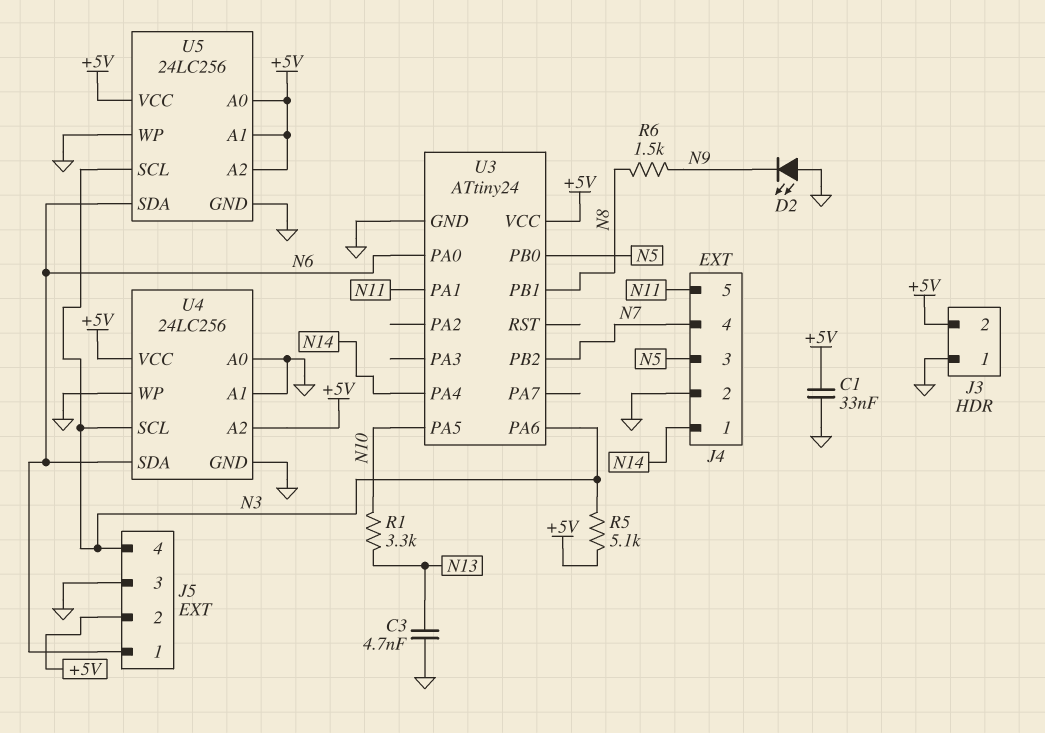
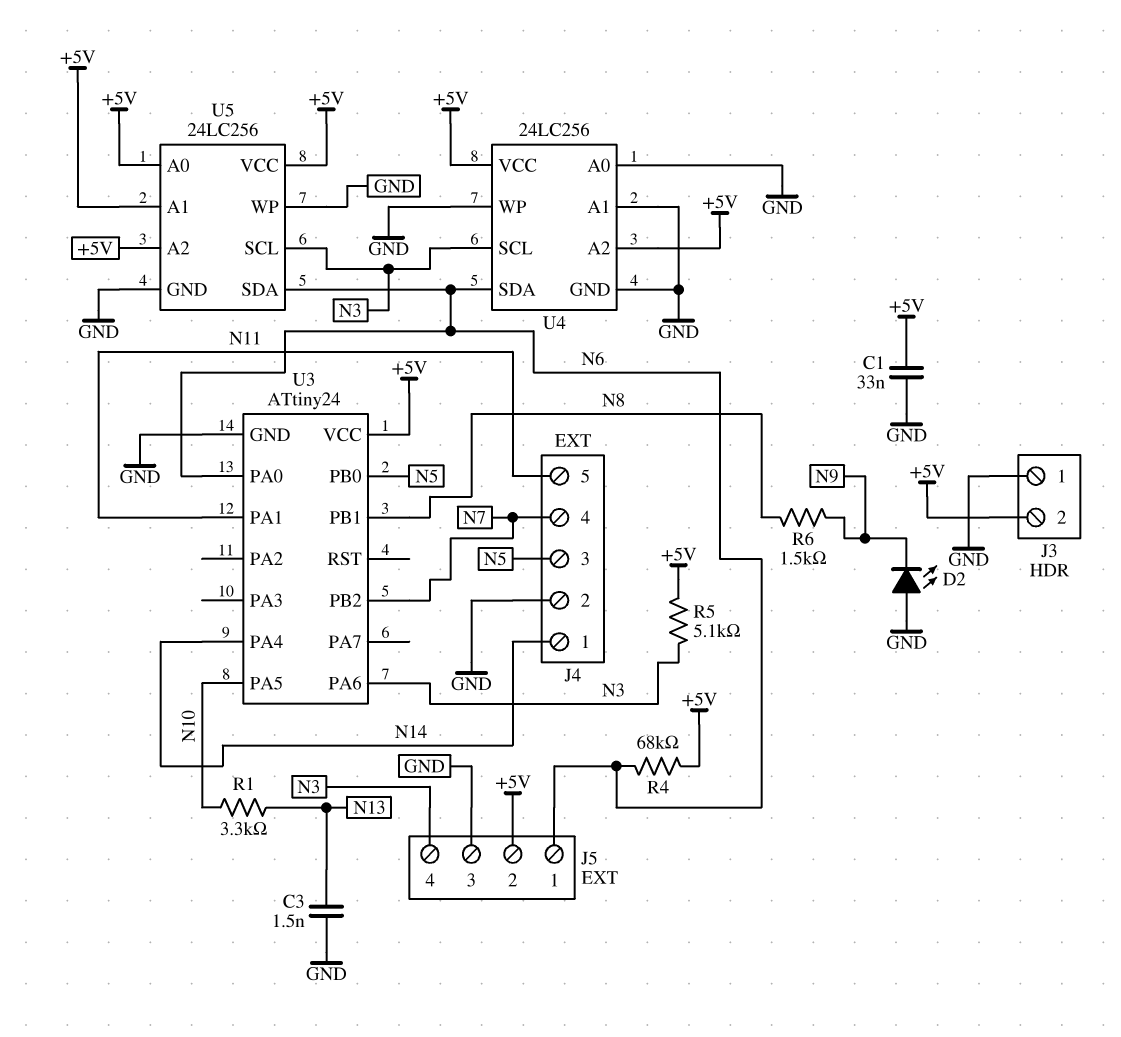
C3: 4.7nF (GND, N13) -> 1.5nF (GND, N13)
R4: none -> 68k (+5V, N6)

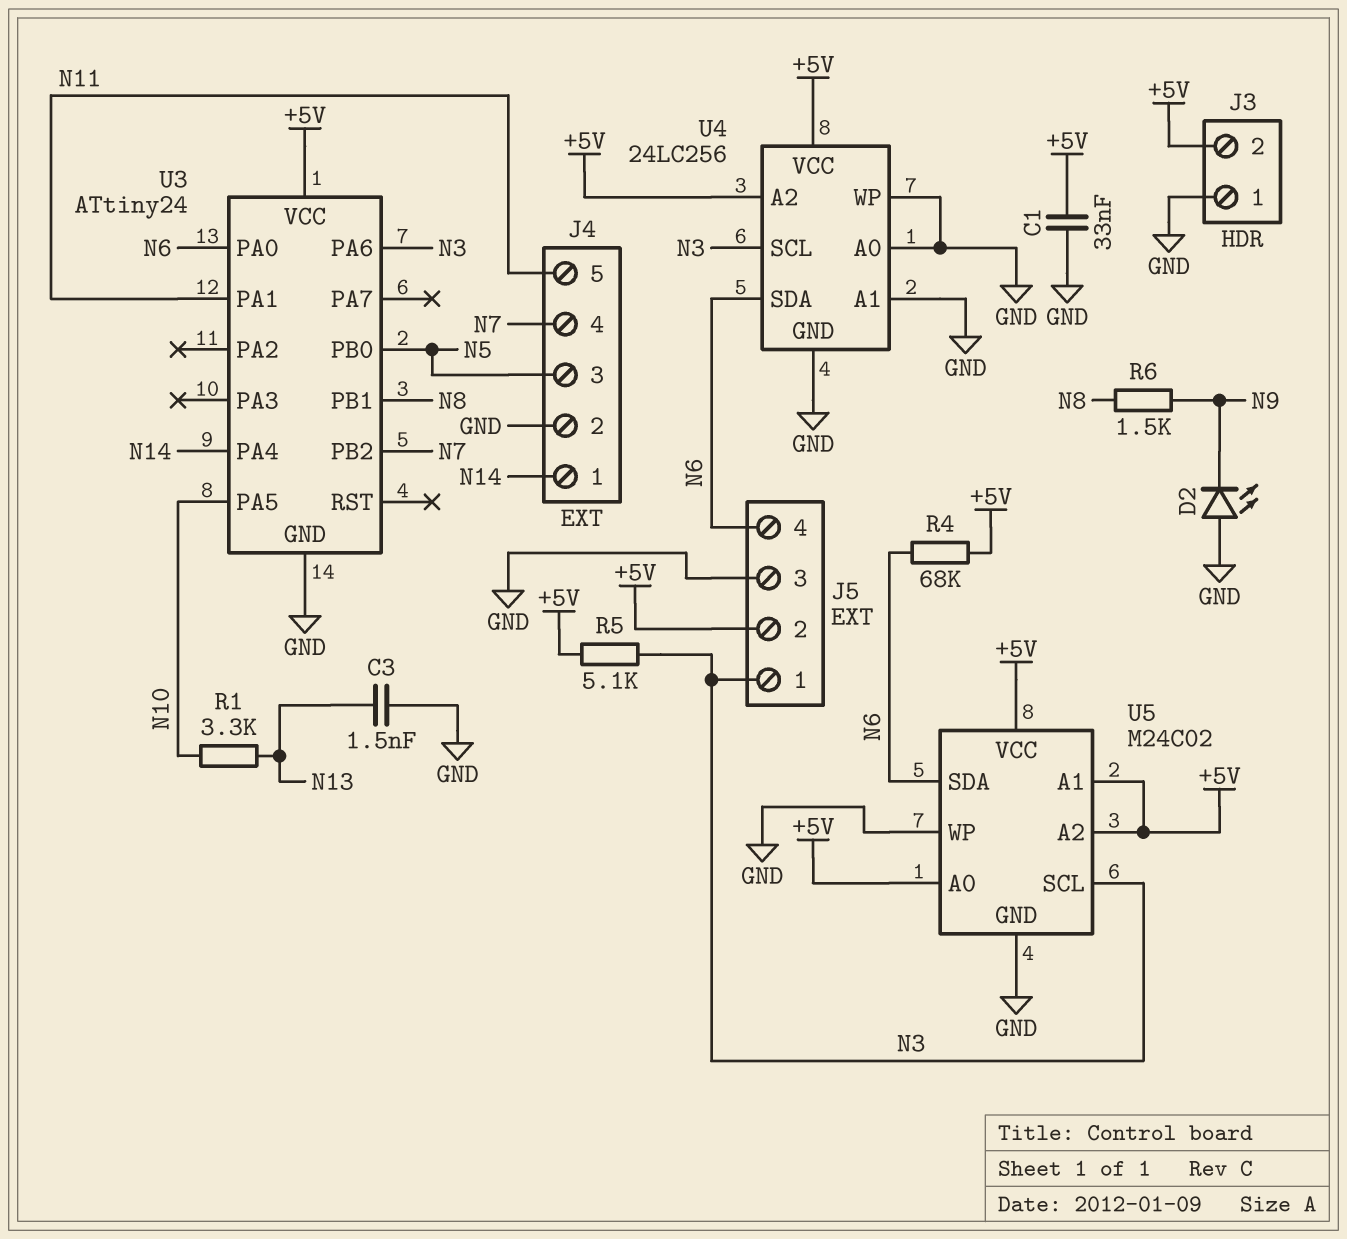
J5 pin 1: N6 -> N3
J5 pin 4: N3 -> N6
U5: 24LC256 -> M24C02

